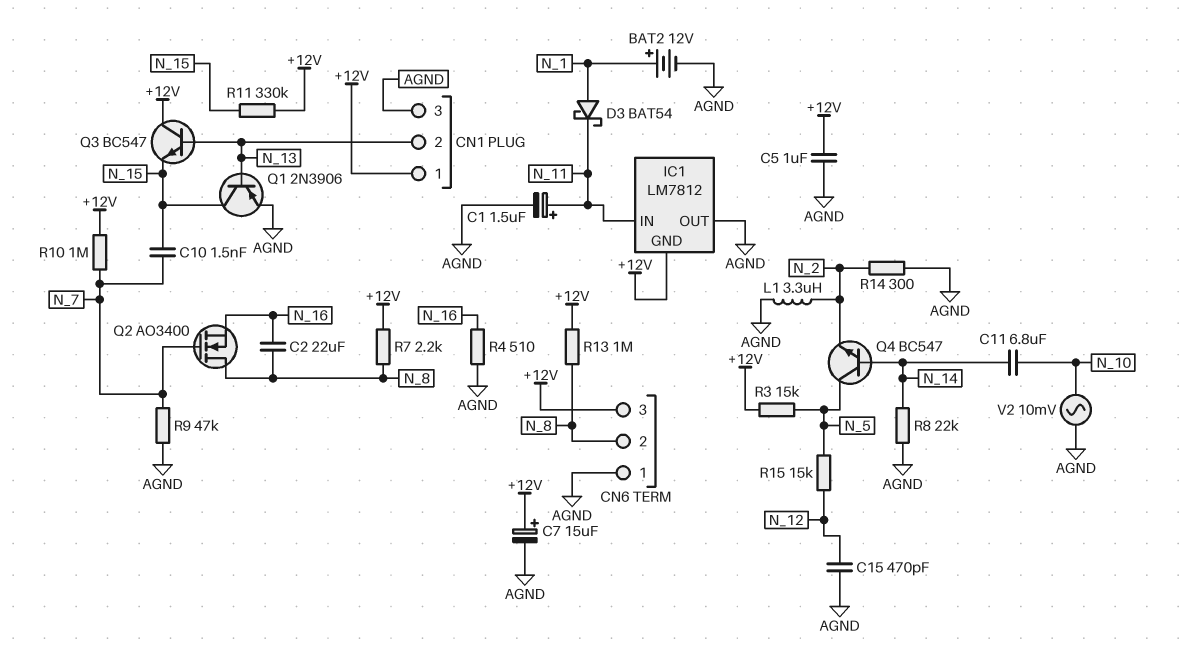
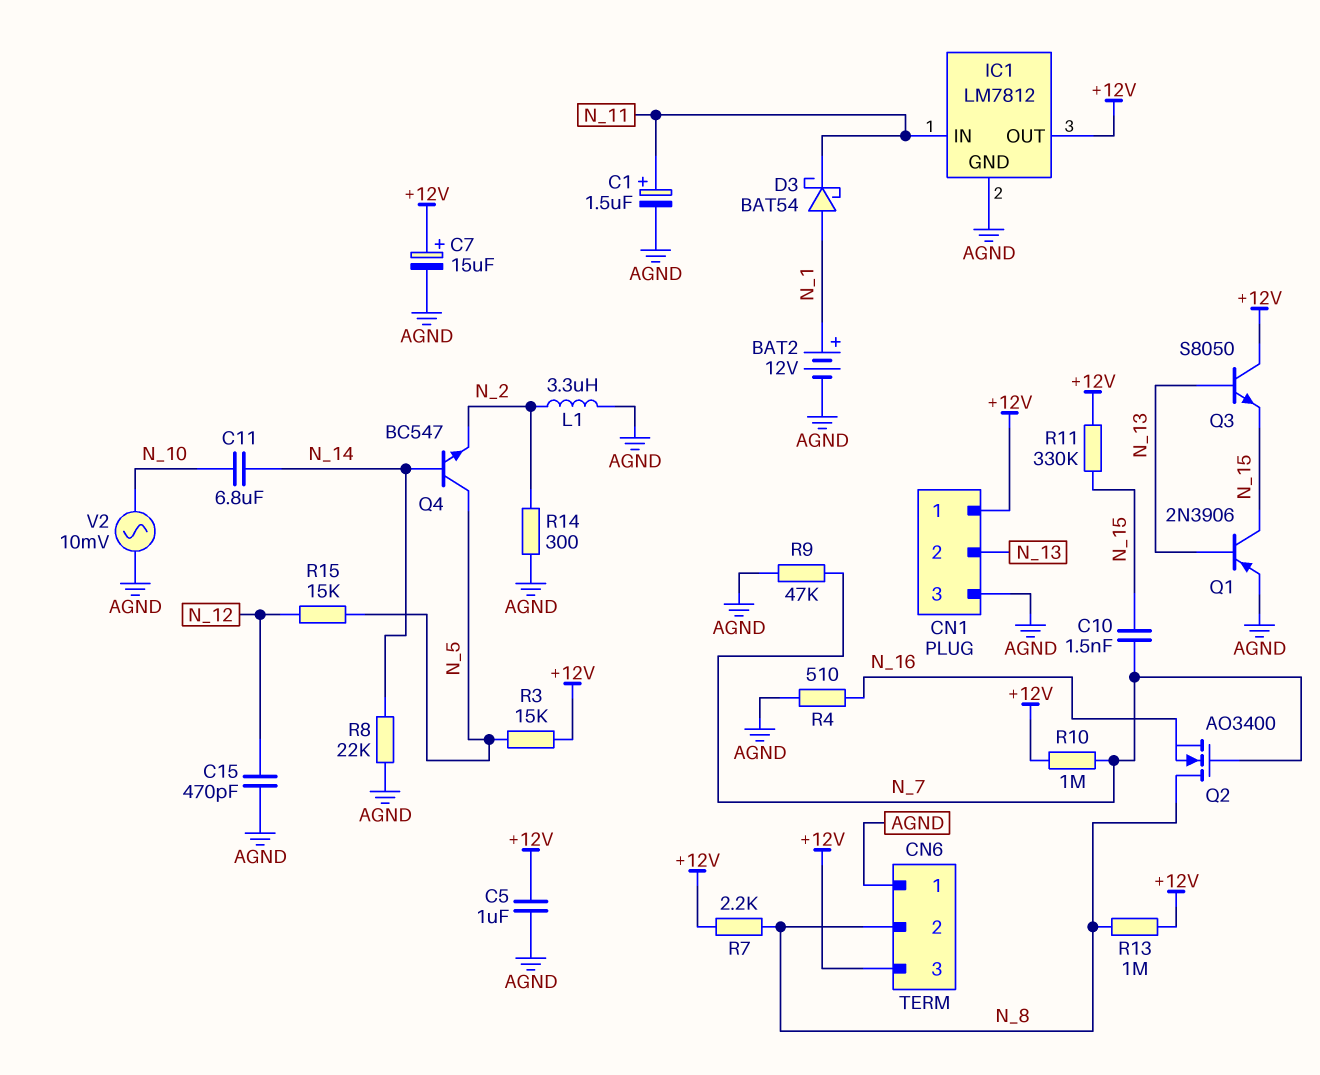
C2: 22uF (N_8, N_16) -> none
IC1 pin GND: +12V -> AGND
IC1 pin OUT: AGND -> +12V
Q3: NPN BC547 (B N_13, C +12V, E N_15) -> NPN S8050 (B N_13, C +12V, E N_15)

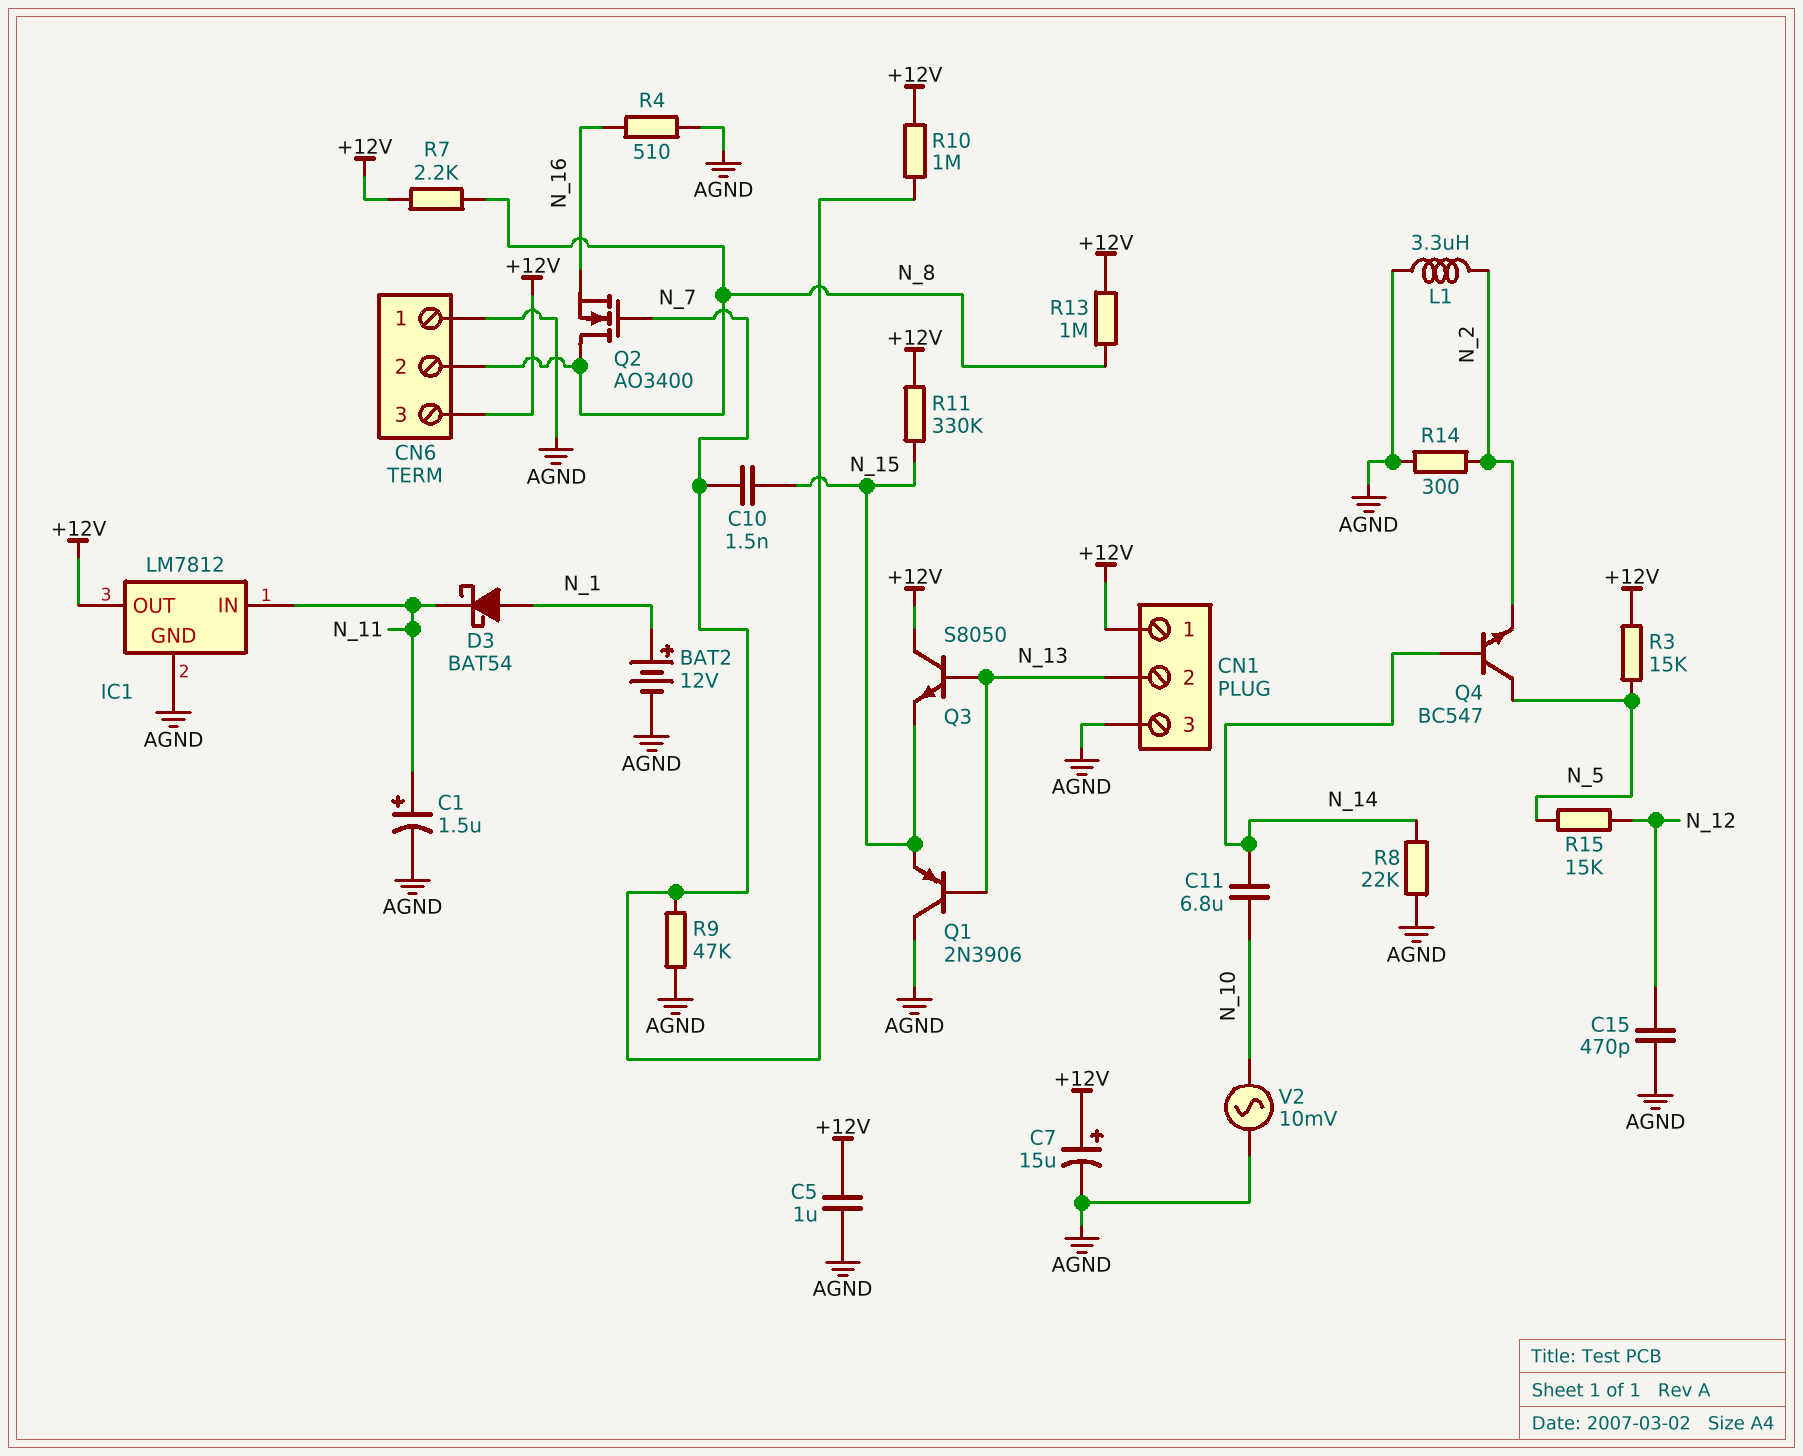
Q1: PNP 2N3906 (B N_13, C N_15, E AGND) -> PNP 2N3906 (B N_13, C AGND, E N_15)

